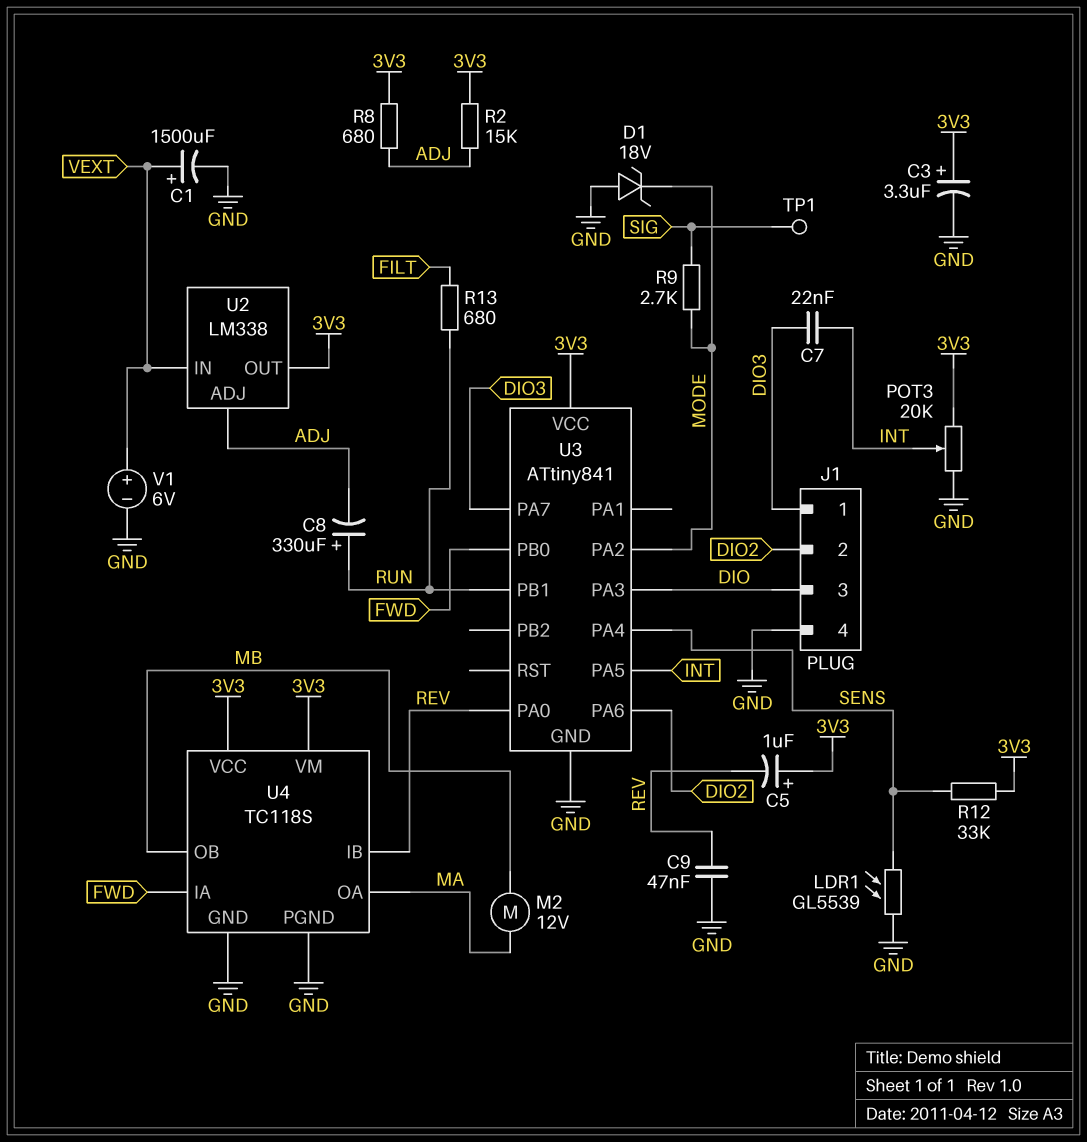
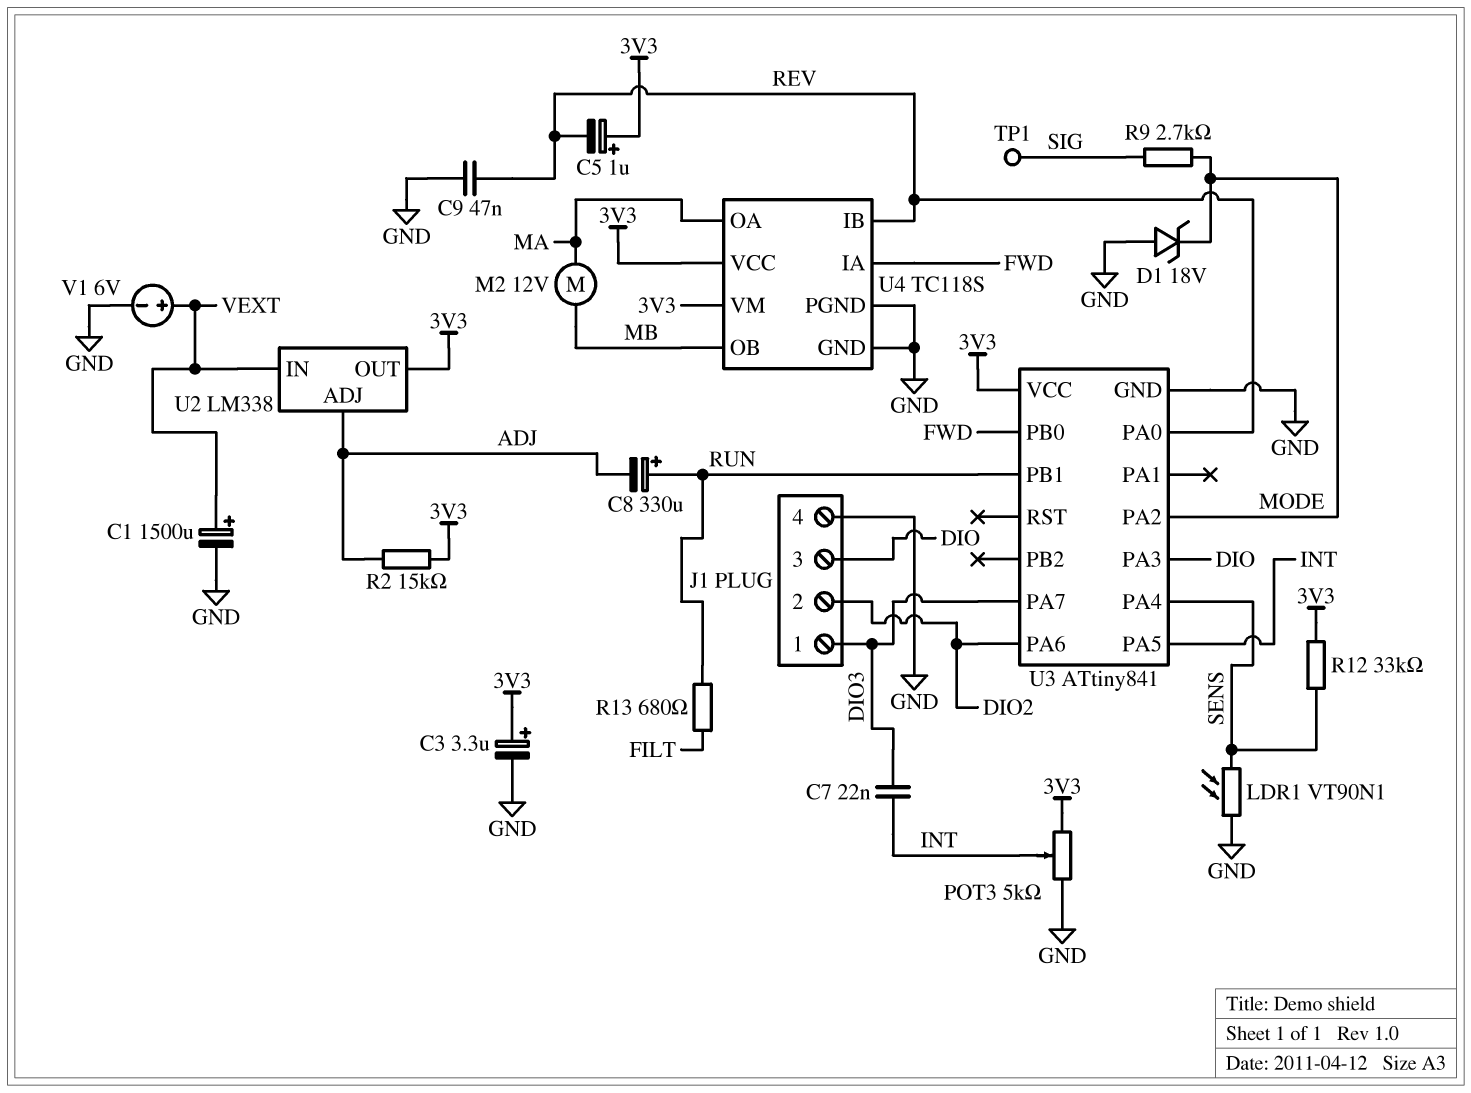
LDR1: GL5539 (GND, SENS) -> VT90N1 (GND, SENS)
POT3: 20k (3V3, GND, wiper INT) -> 5k (3V3, GND, wiper INT)
R8: 680 (3V3, ADJ) -> none

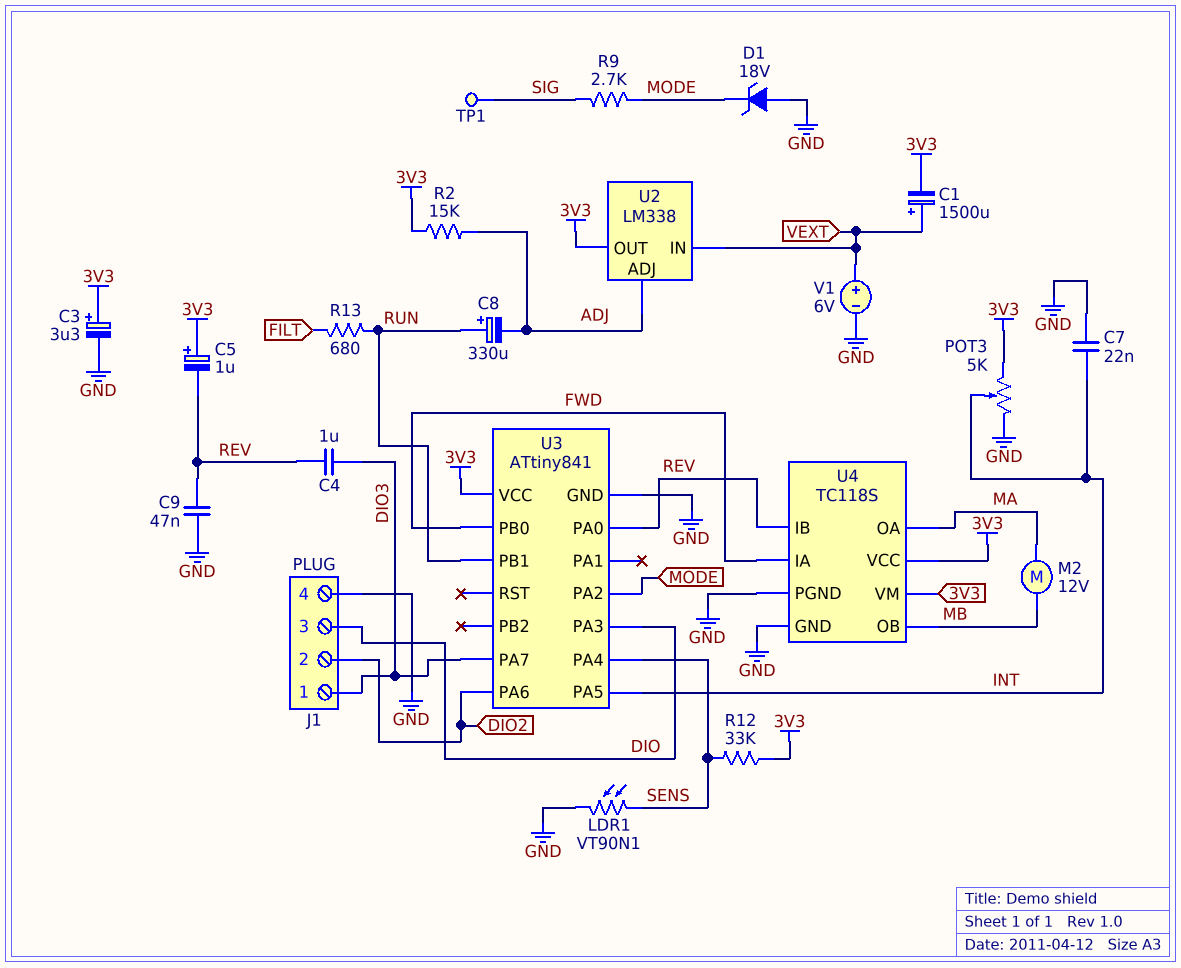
C1: 1500uF (plus VEXT, minus GND) -> 1500uF (plus VEXT, minus 3V3)
C4: none -> 1uF (DIO3, REV)
C7: 22nF (DIO3, INT) -> 22nF (GND, INT)

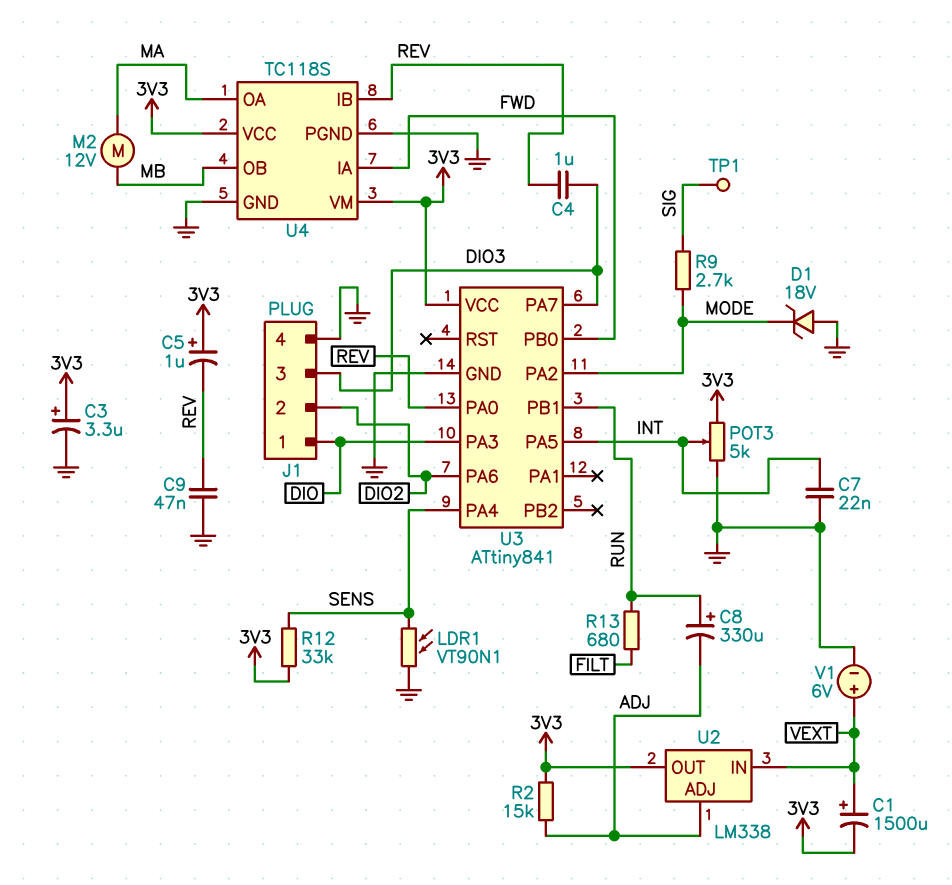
J1 pin 1: DIO3 -> DIO
J1 pin 3: DIO -> DIO3

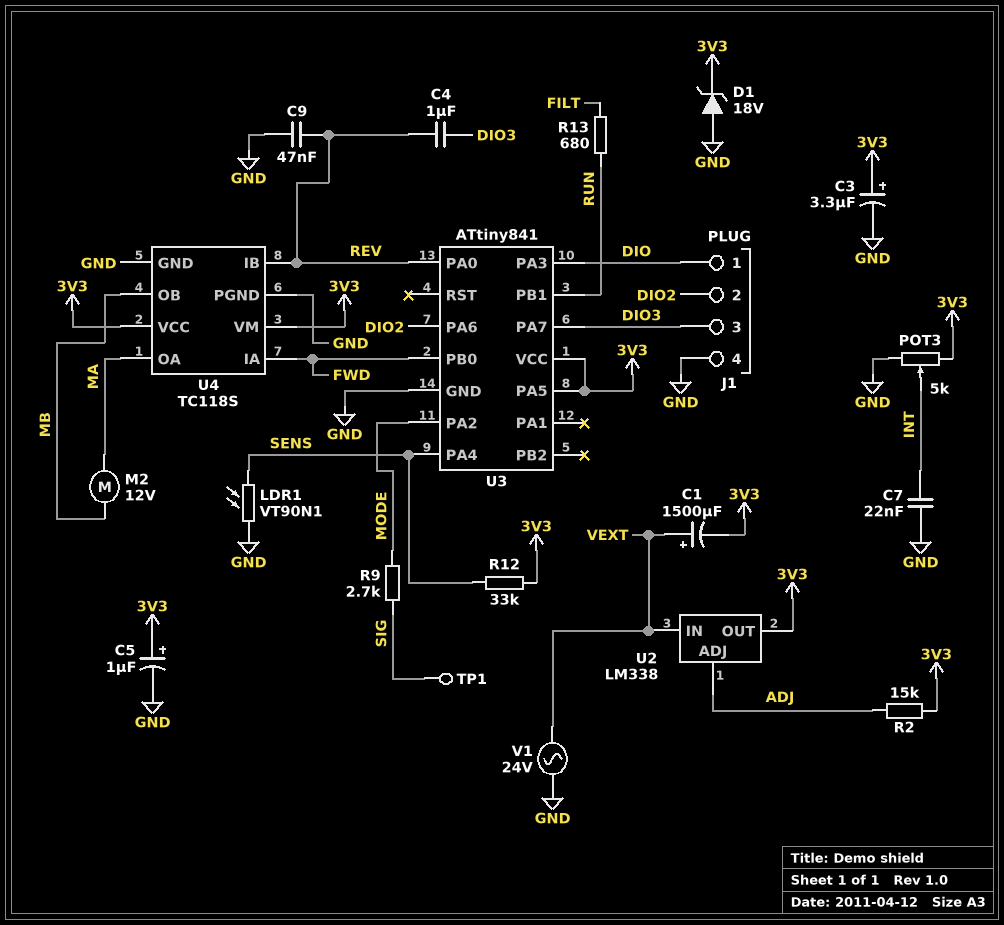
C5: 1uF (plus 3V3, minus REV) -> 1uF (plus 3V3, minus GND)
C8: 330uF (plus RUN, minus ADJ) -> none
D1: zener 18V (A GND, K MODE) -> zener 18V (A GND, K 3V3)
U3 pin PA5: INT -> 3V3
V1: 6V (plus VEXT, minus GND) -> AC 24V (GND, VEXT)

